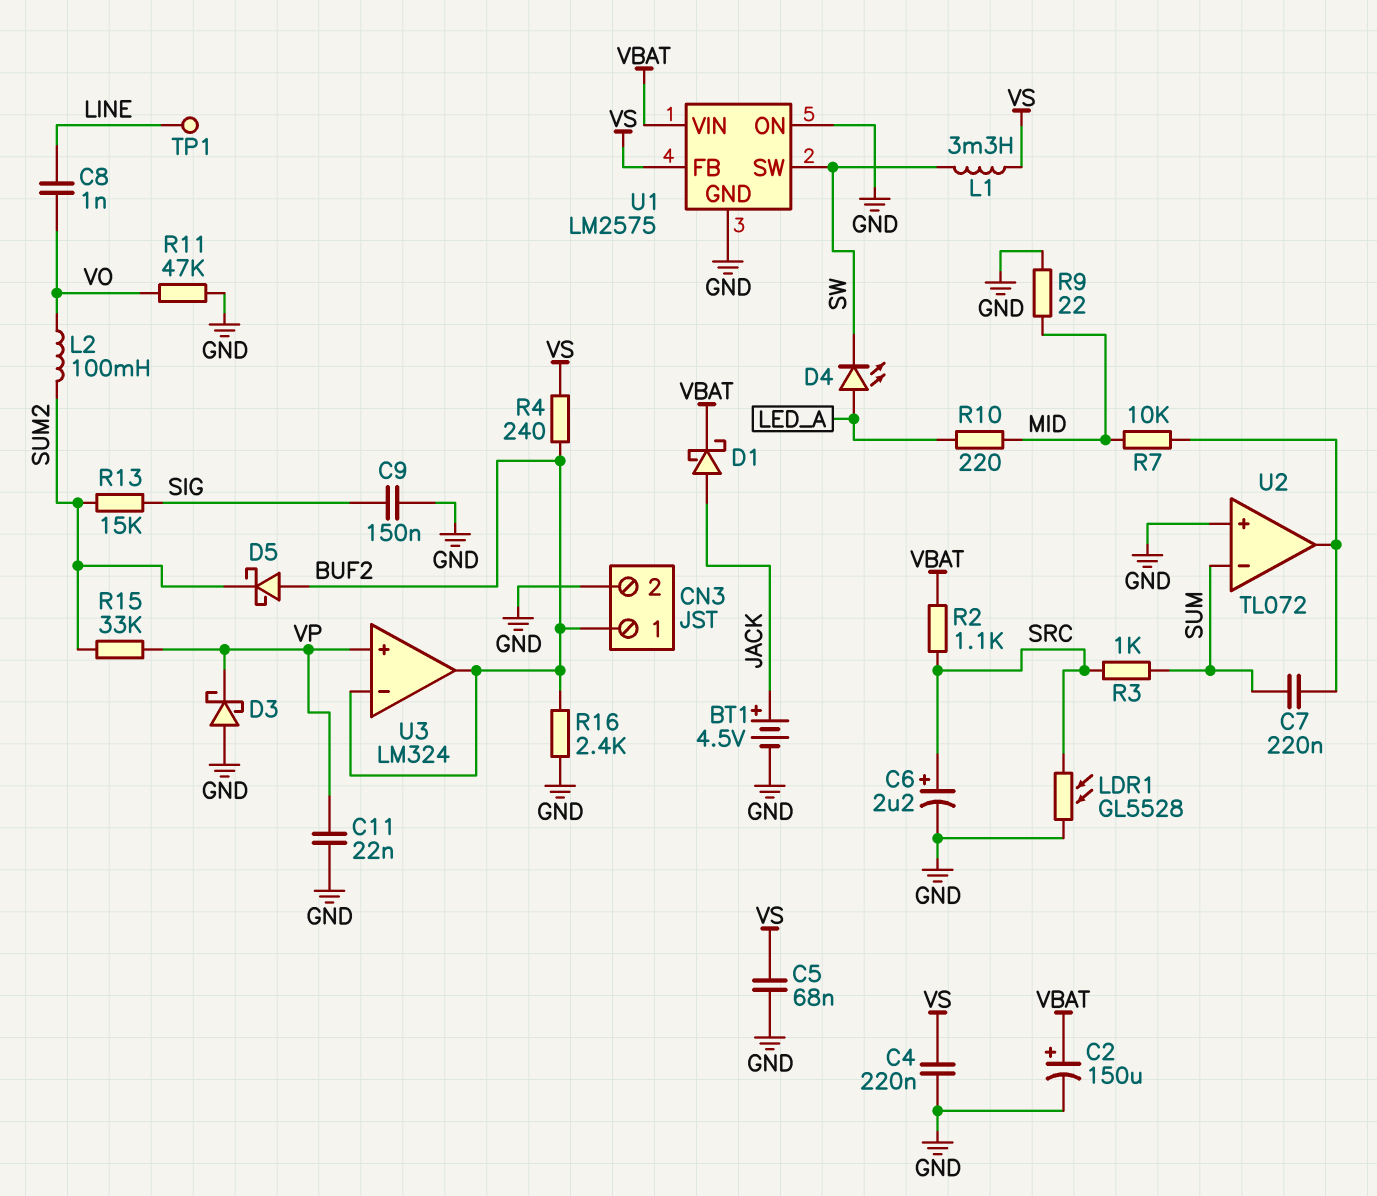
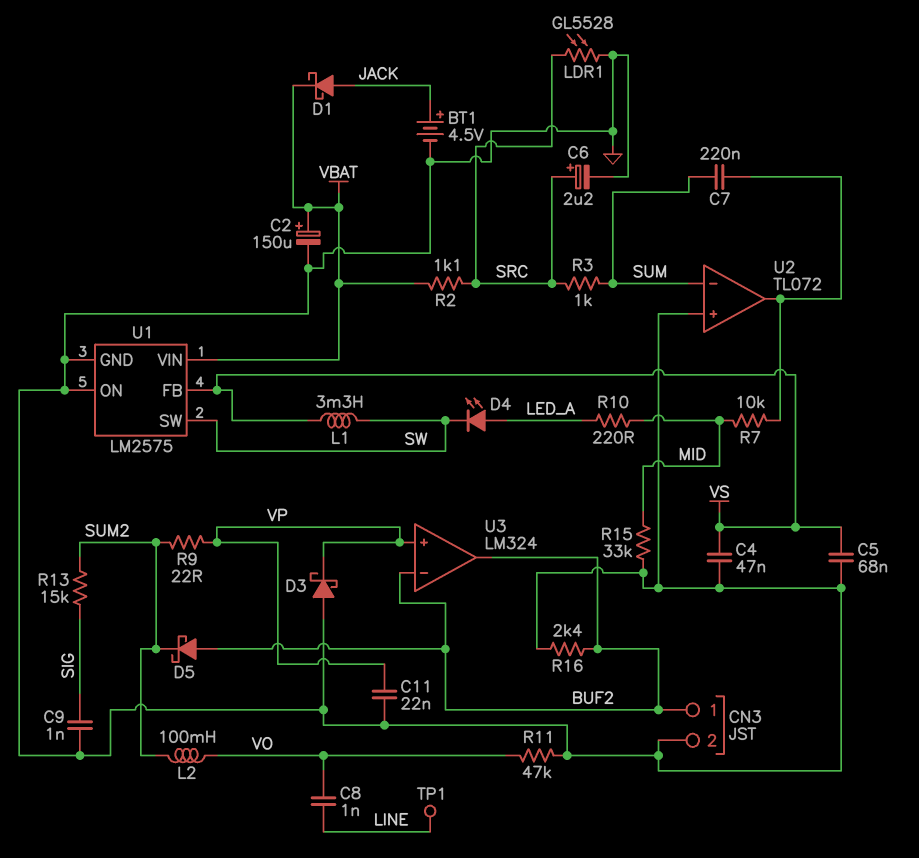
C4: 220nF (GND, VS) -> 47nF (GND, VS)
C9: 150nF (GND, SIG) -> 1nF (GND, SIG)
R4: 240 (BUF2, VS) -> none
R9: 22 (GND, MID) -> 22 (SUM2, VP)
R15: 33k (SUM2, VP) -> 33k (GND, MID)

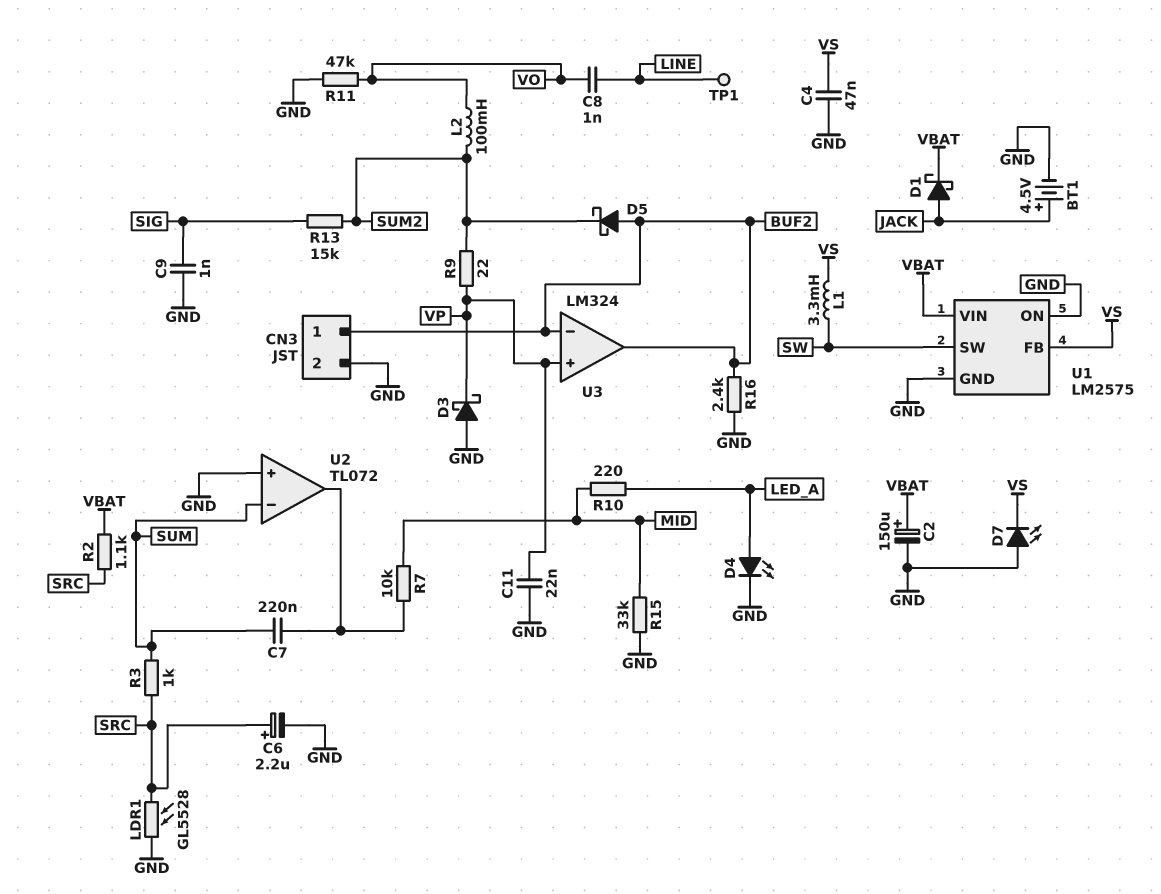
C5: 68nF (GND, VS) -> none
D4: LED (A LED_A, K SW) -> LED (A LED_A, K GND)
D7: none -> LED (A GND, K VS)

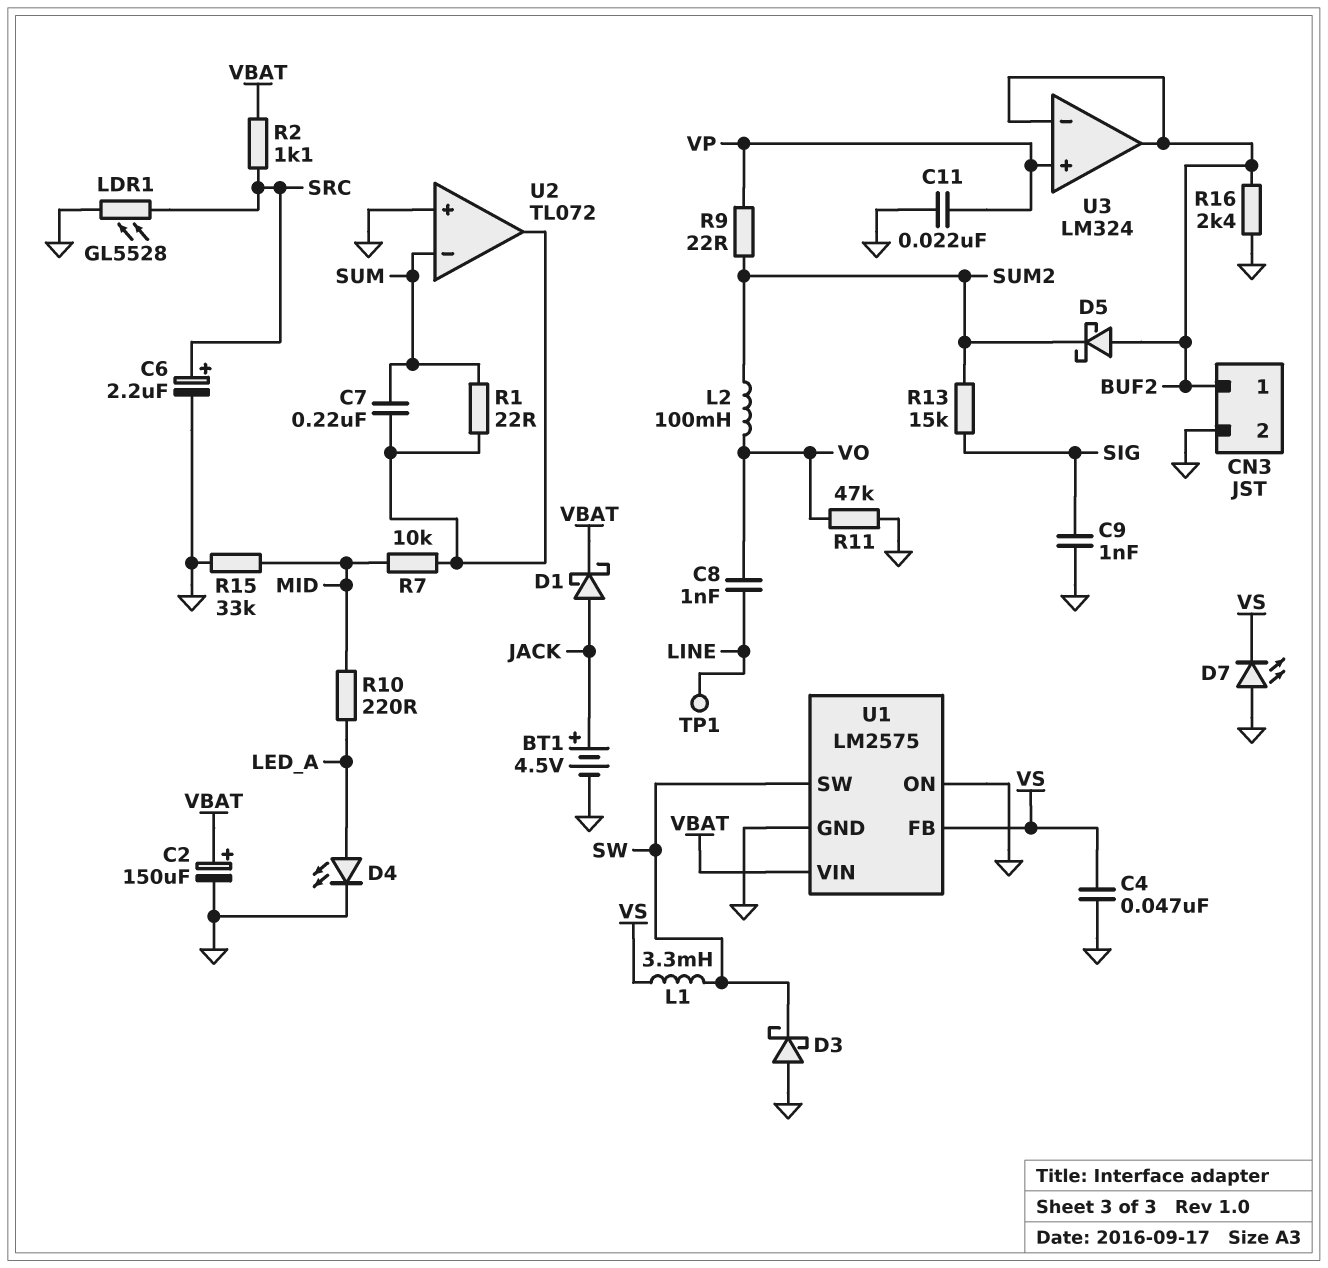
D3: schottky (A GND, K VP) -> schottky (A GND, K SW)
R1: none -> 22 (SUM, U2/out)
R3: 1k (SRC, SUM) -> none

